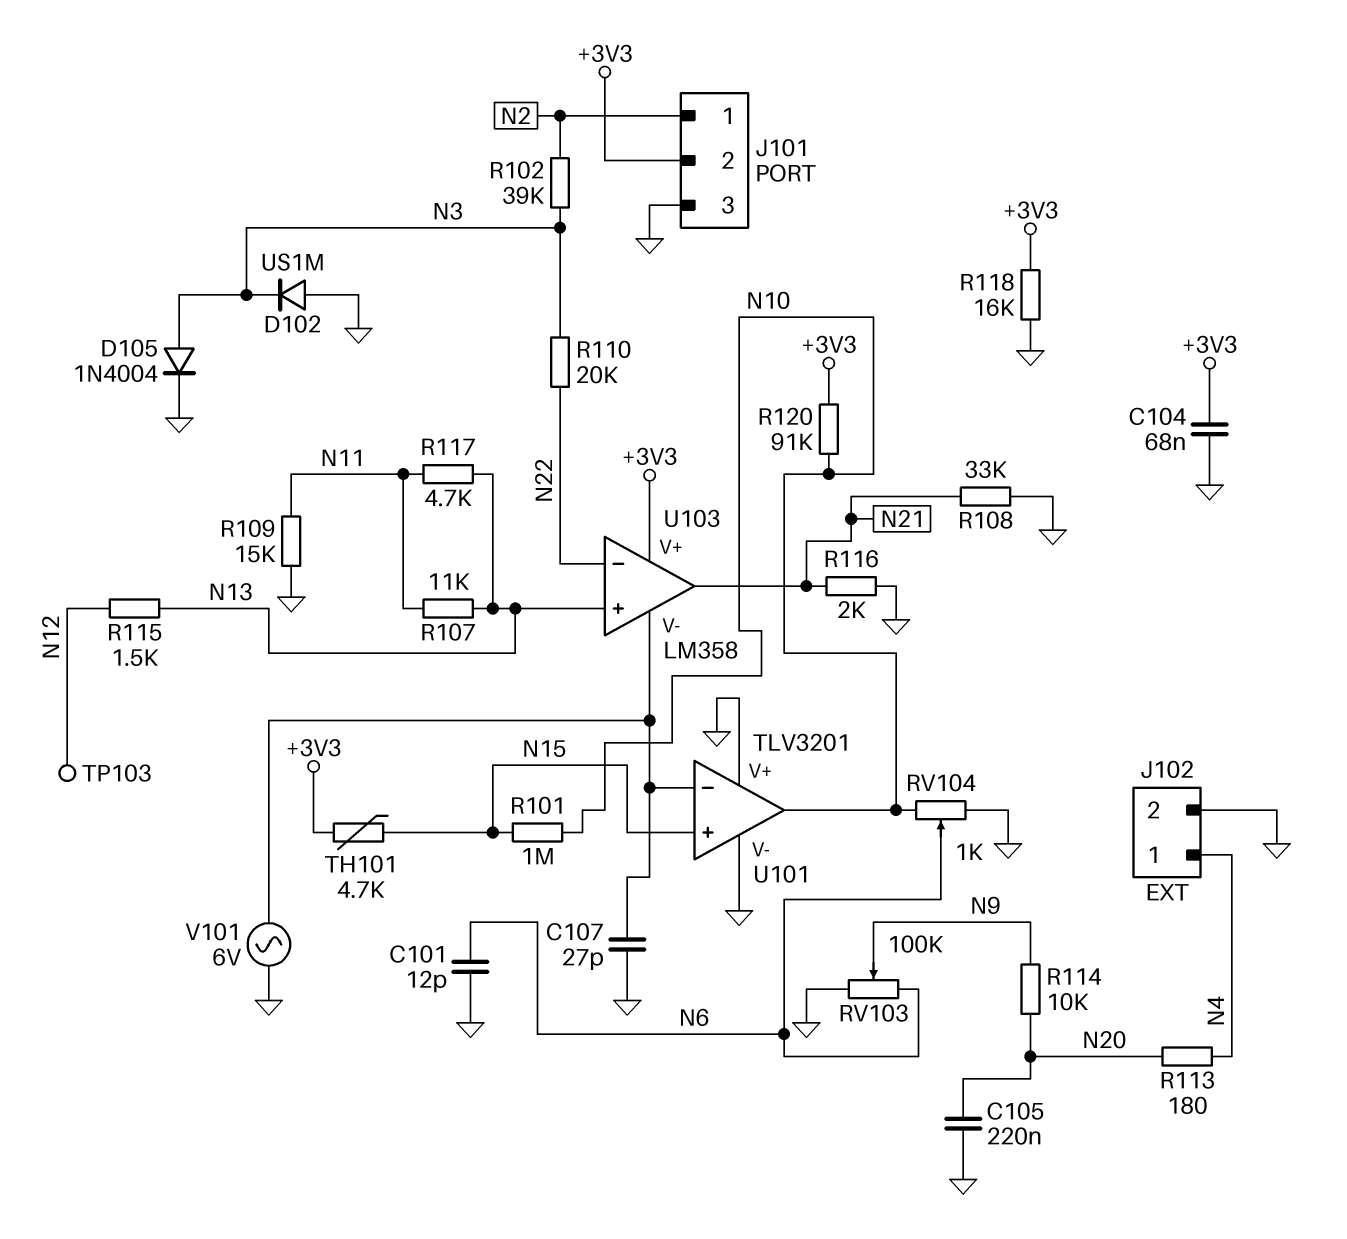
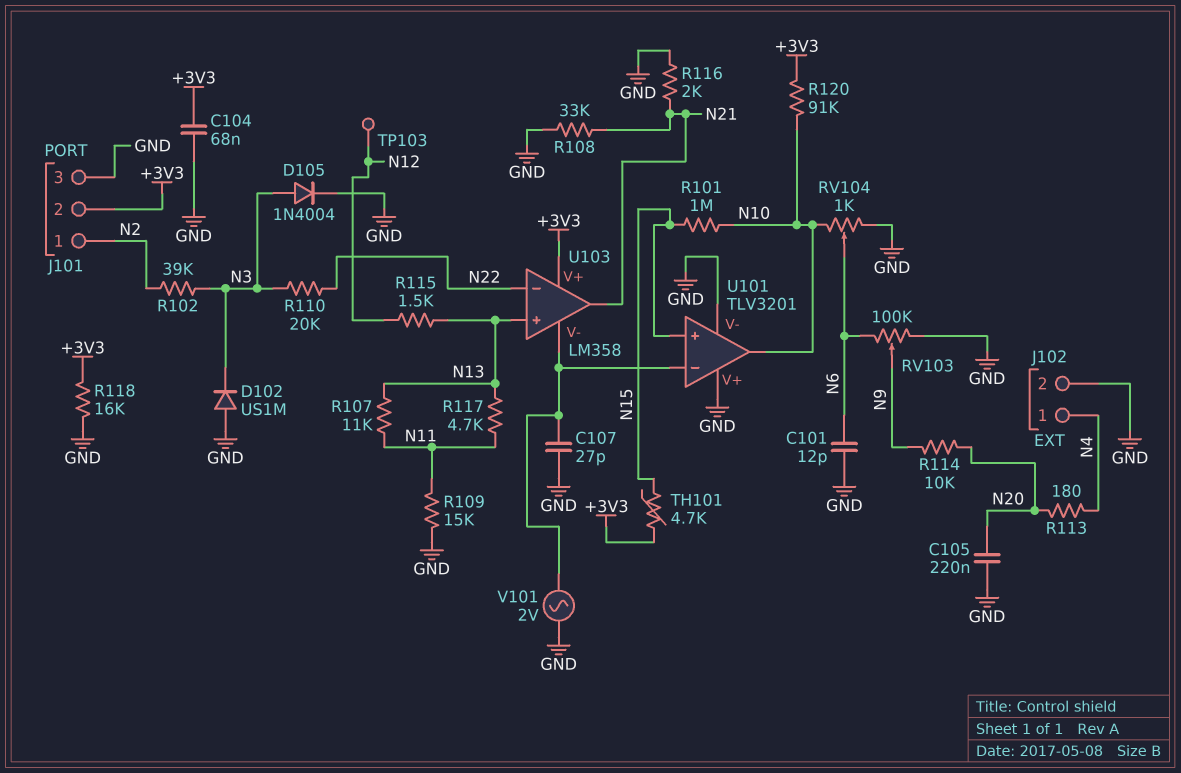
V101: AC 6V (GND, U101/in-) -> AC 2V (GND, U101/in-)

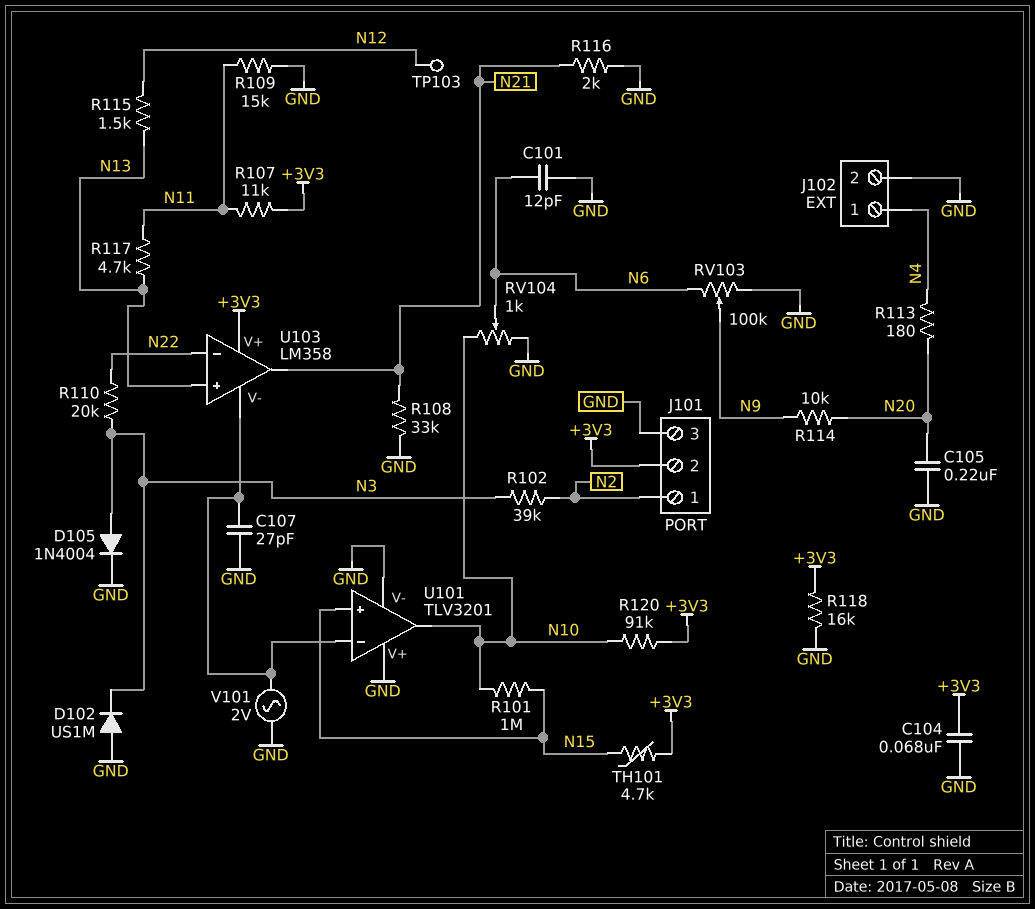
R107: 11k (N11, N13) -> 11k (+3V3, N11)

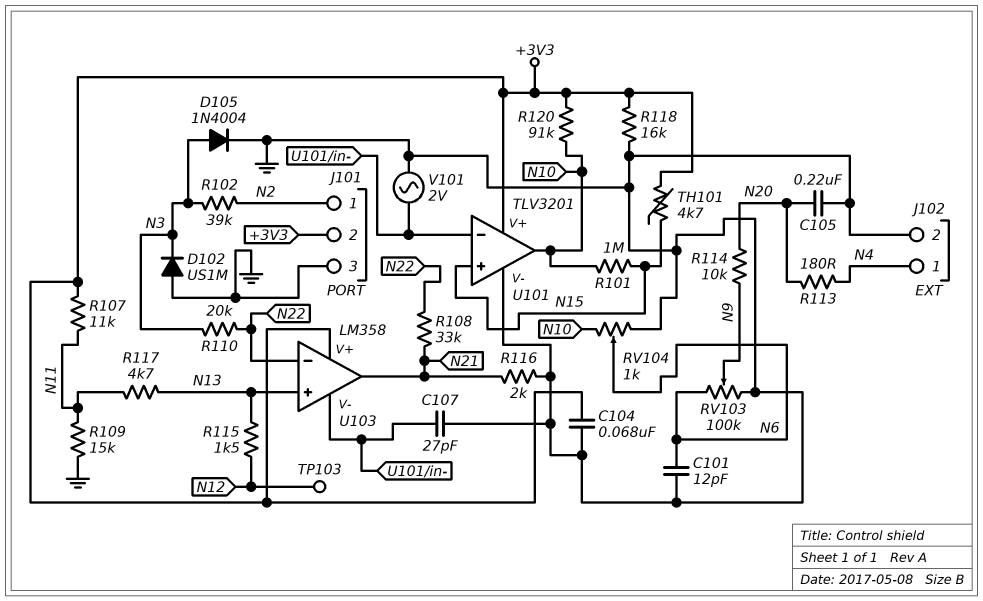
R108: 33k (GND, N21) -> 33k (N21, N22)
U101 pin V+: GND -> +3V3

